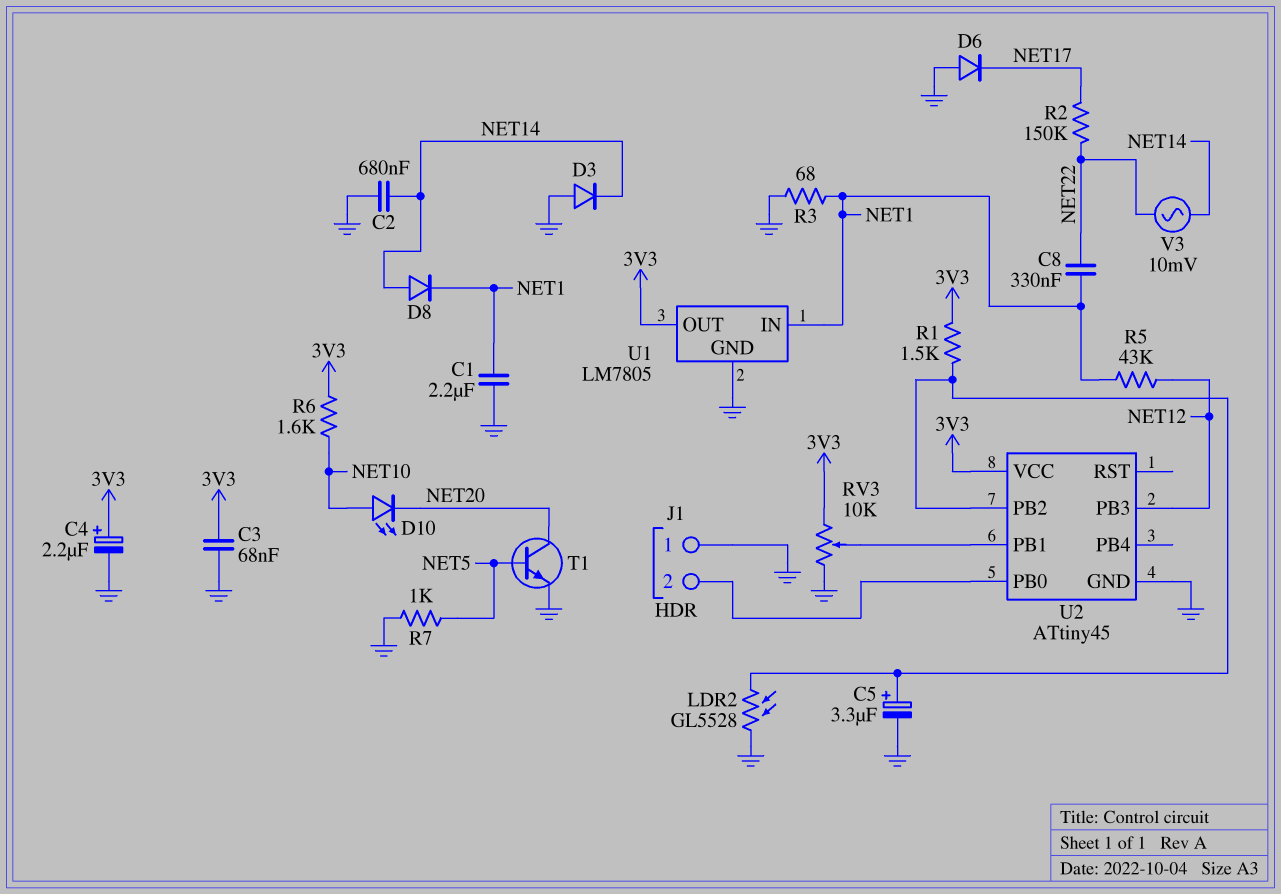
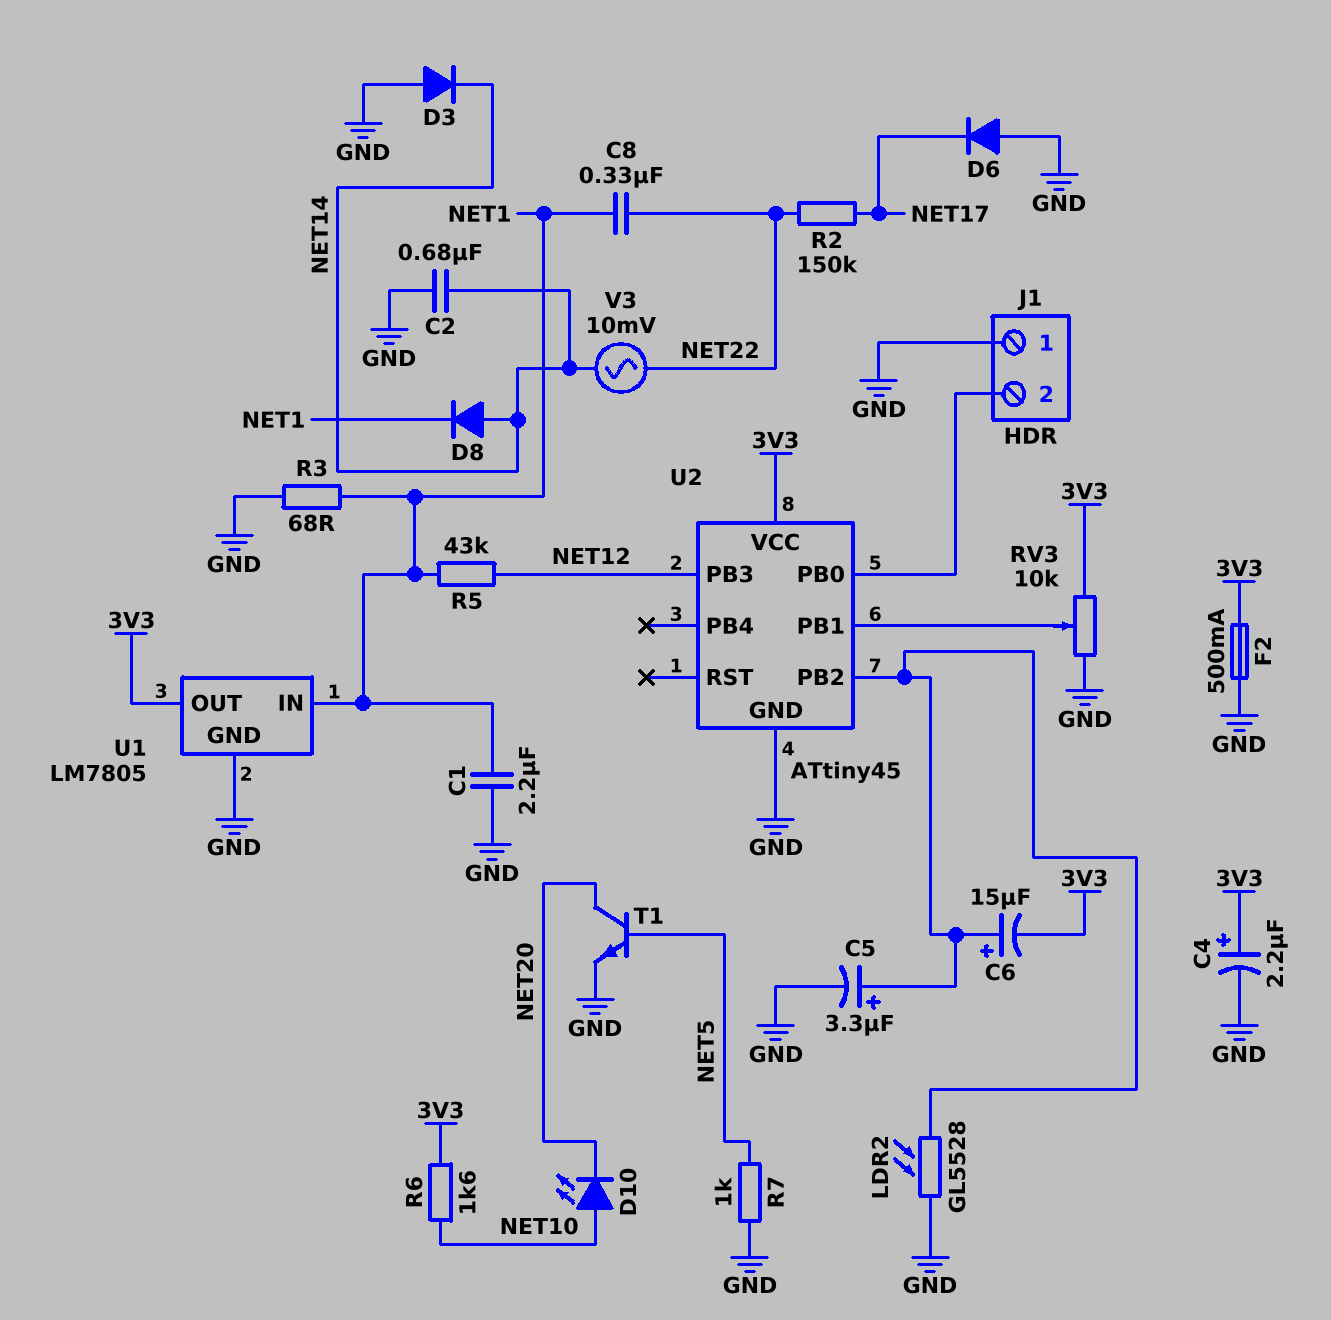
C3: 68nF (3V3, GND) -> none
C6: none -> 15uF (plus U2/PB2, minus 3V3)
F2: none -> 500mA (3V3, GND)
R1: 1.5k (3V3, U2/PB2) -> none

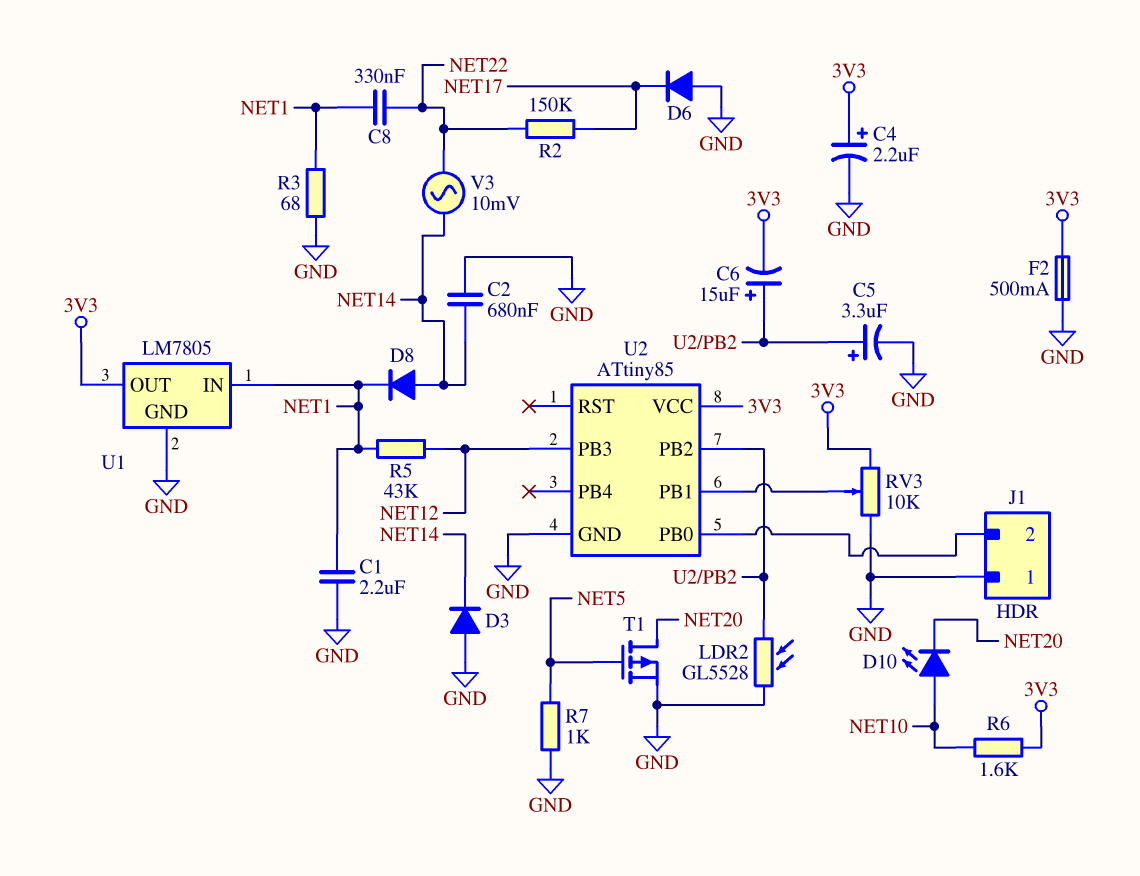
T1: NPN (B NET5, C NET20, E GND) -> PMOS (G NET5, D NET20, S GND)
U2: ATtiny45 -> ATtiny85

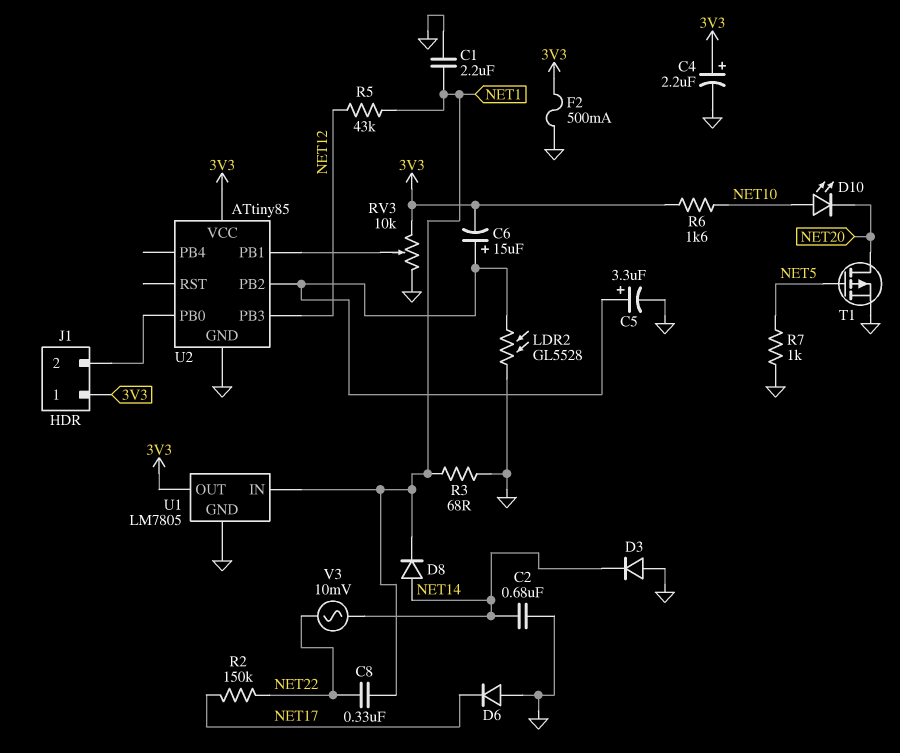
J1 pin 1: GND -> 3V3

